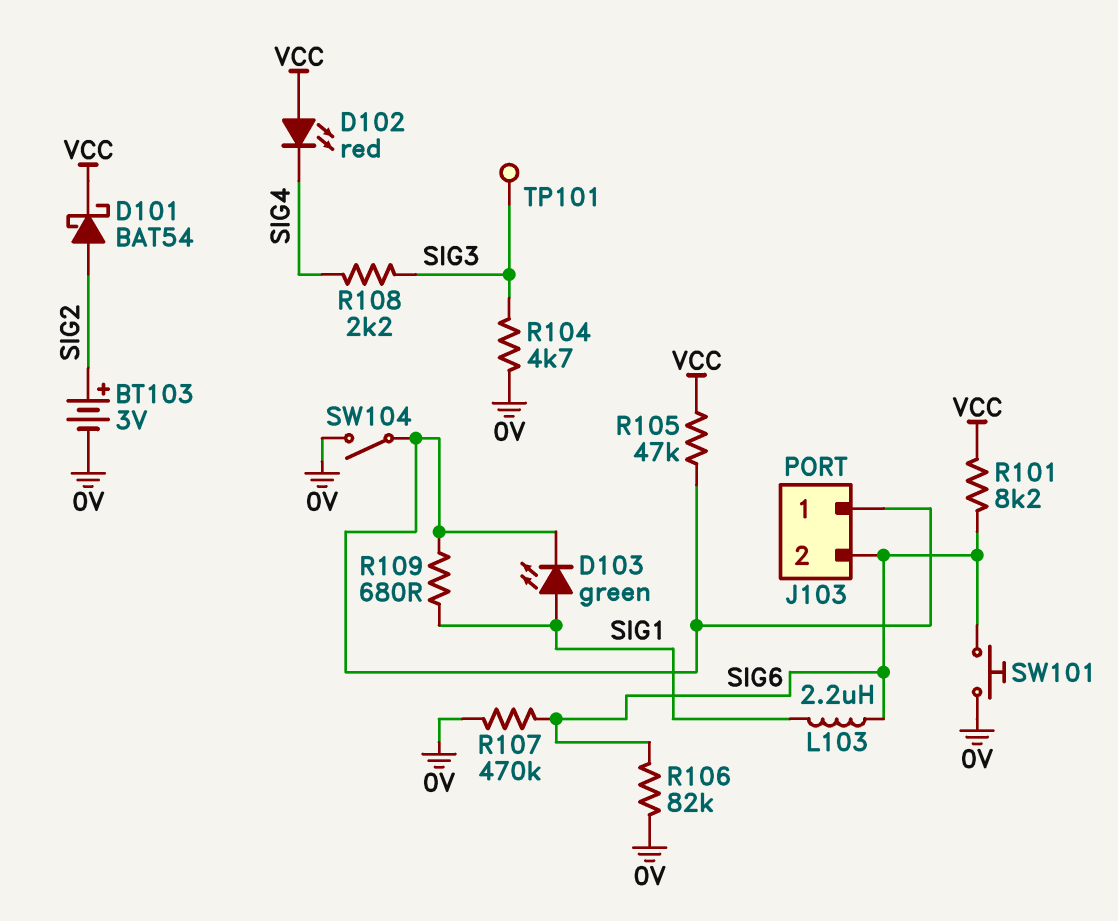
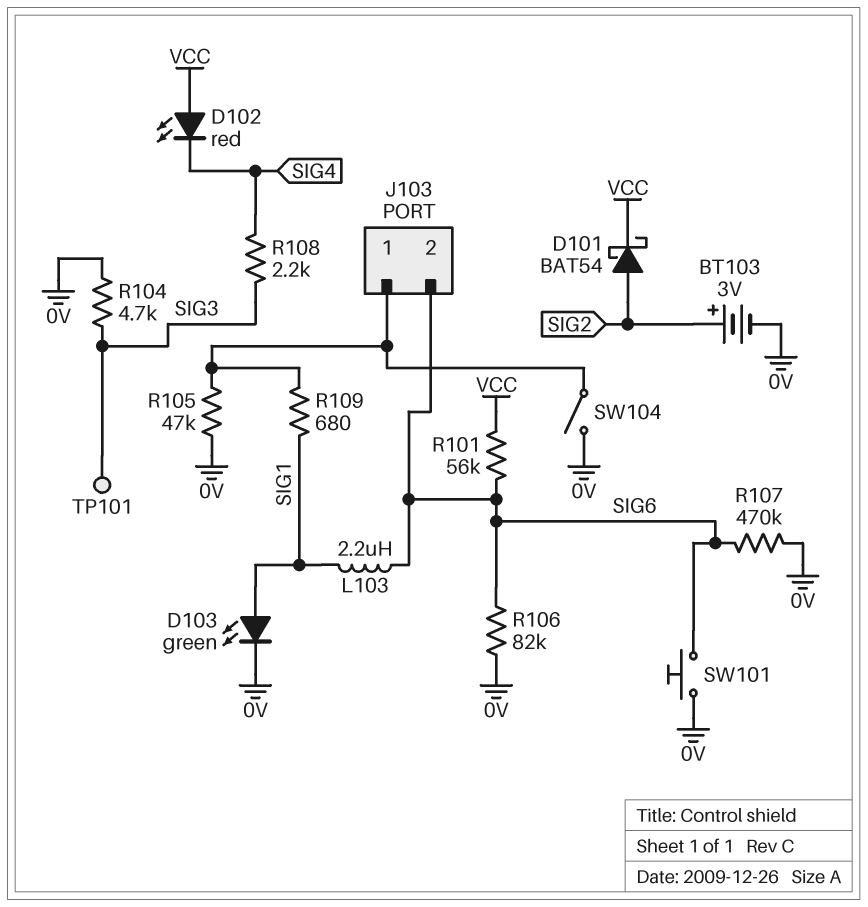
D103: LED green (A SIG1, K J103/1) -> LED green (A SIG1, K 0V)
R101: 8.2k (SIG6, VCC) -> 56k (SIG6, VCC)
R105: 47k (J103/1, VCC) -> 47k (0V, J103/1)

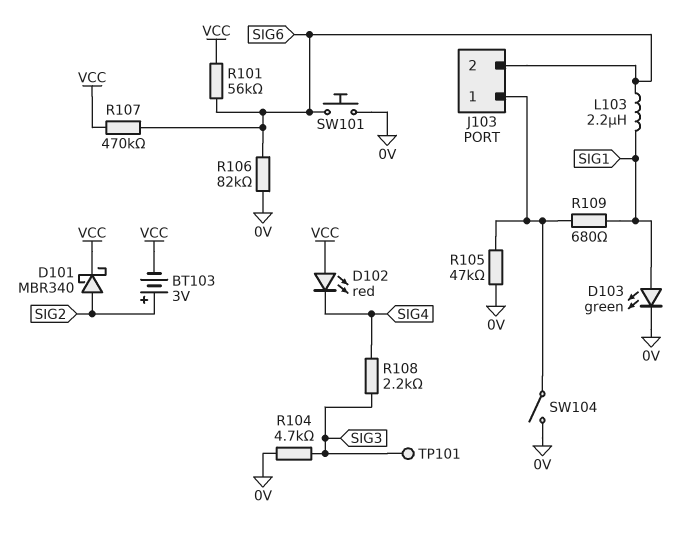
BT103: 3V (plus SIG2, minus 0V) -> 3V (plus SIG2, minus VCC)
D101: schottky BAT54 (A SIG2, K VCC) -> schottky MBR340 (A SIG2, K VCC)
R107: 470k (0V, SIG6) -> 470k (SIG6, VCC)

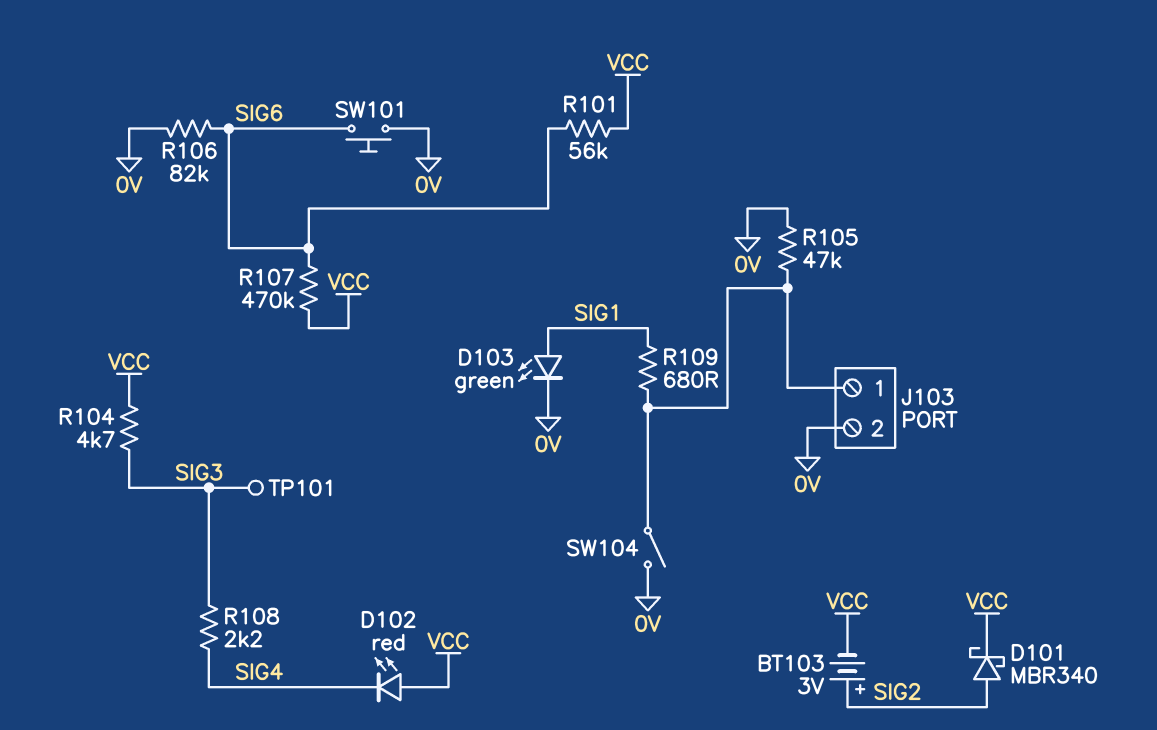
J103 pin 2: SIG6 -> 0V
L103: 2.2uH (SIG1, SIG6) -> none
R104: 4.7k (0V, SIG3) -> 4.7k (SIG3, VCC)

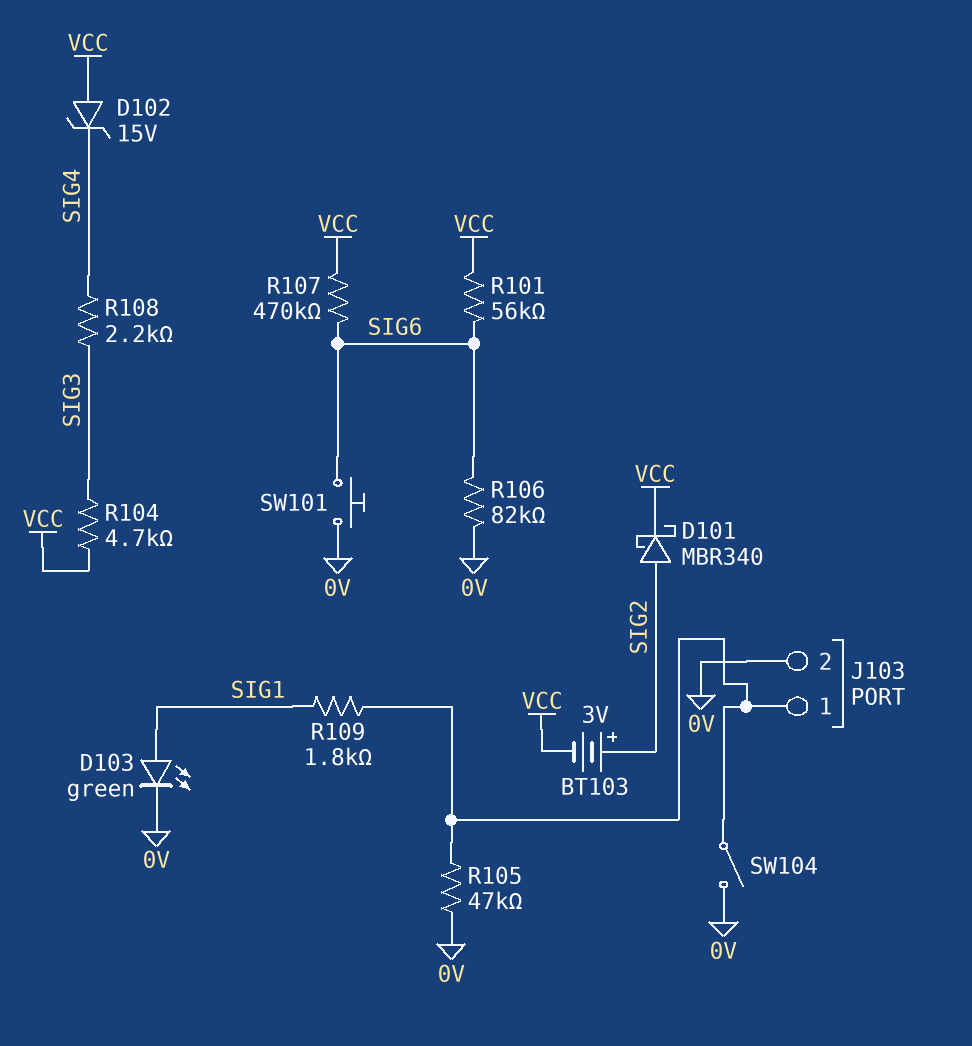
D102: LED red (A VCC, K SIG4) -> zener 15V (A VCC, K SIG4)
R109: 680 (J103/1, SIG1) -> 1.8k (J103/1, SIG1)
TP101: test point (SIG3) -> none

